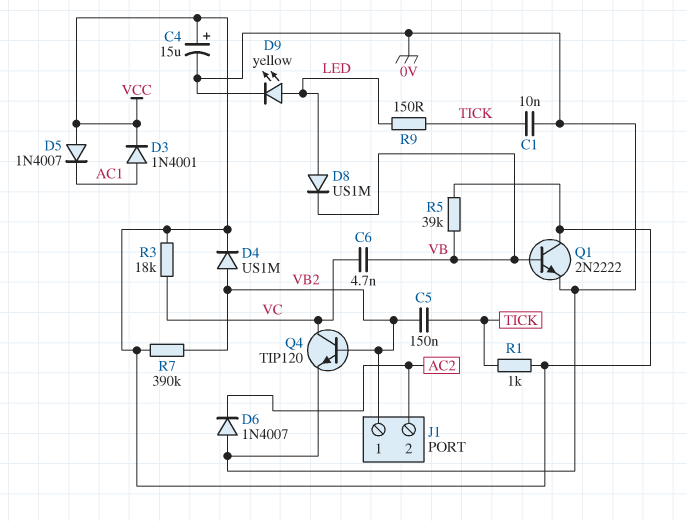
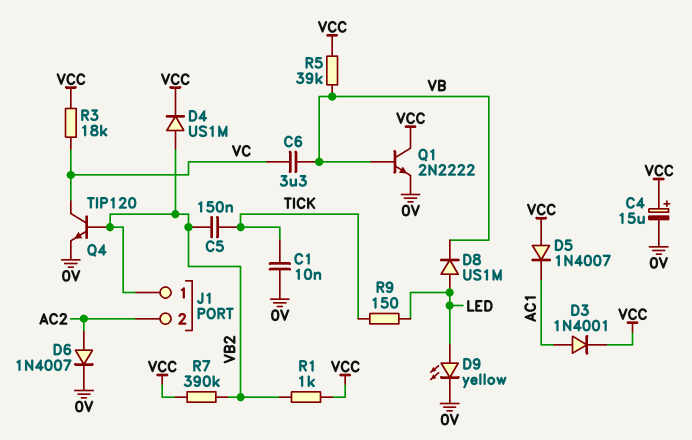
C6: 4.7nF (VB, VC) -> 3.3uF (VB, VC)
D6: diode 1N4007 (A 0V, K AC2) -> diode 1N4007 (A AC2, K 0V)
R1: 1k (TICK, VCC) -> 1k (VB2, VCC)

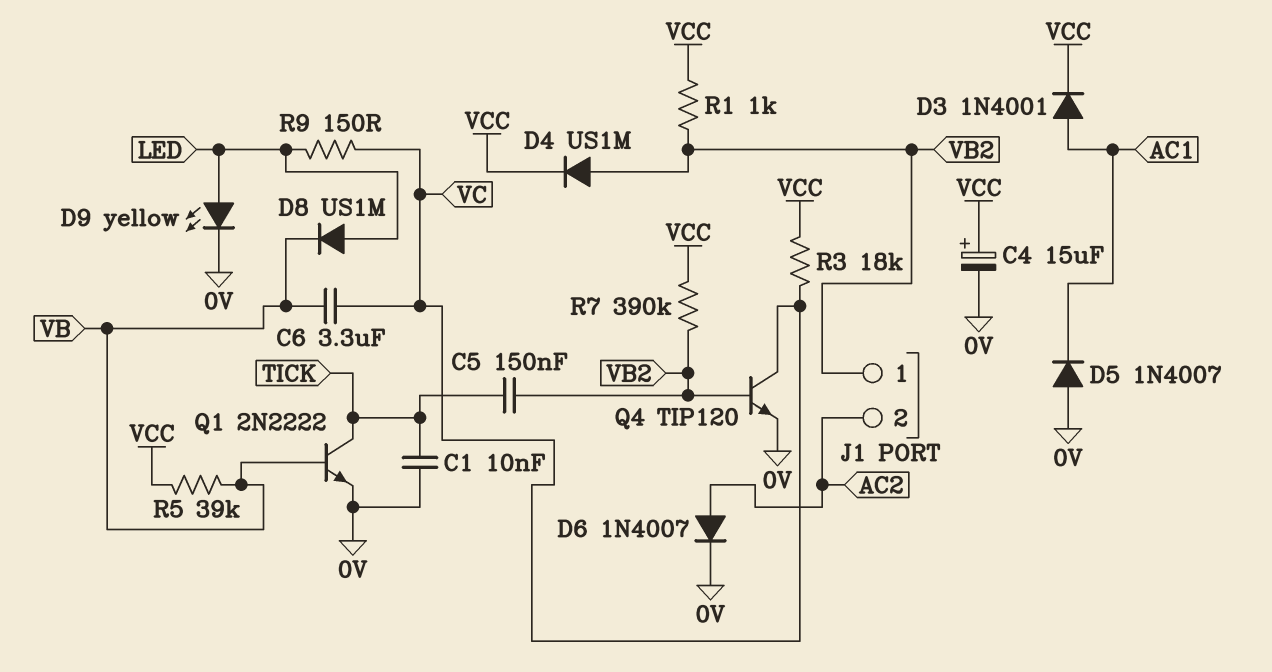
D5: diode 1N4007 (A VCC, K AC1) -> diode 1N4007 (A 0V, K AC1)
Q1: NPN 2N2222 (B VB, C VCC, E 0V) -> NPN 2N2222 (B VB, C TICK, E 0V)
R9: 150 (LED, TICK) -> 150 (LED, VC)

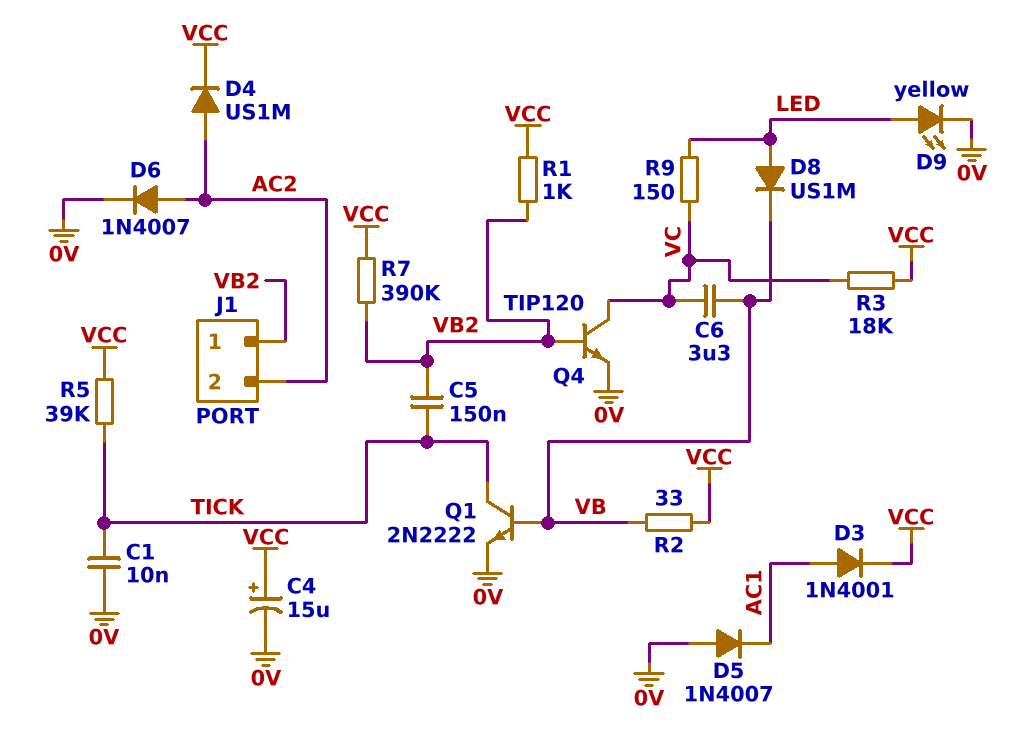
D4: diode US1M (A VB2, K VCC) -> diode US1M (A AC2, K VCC)
R2: none -> 33 (VB, VCC)
R5: 39k (VB, VCC) -> 39k (TICK, VCC)

